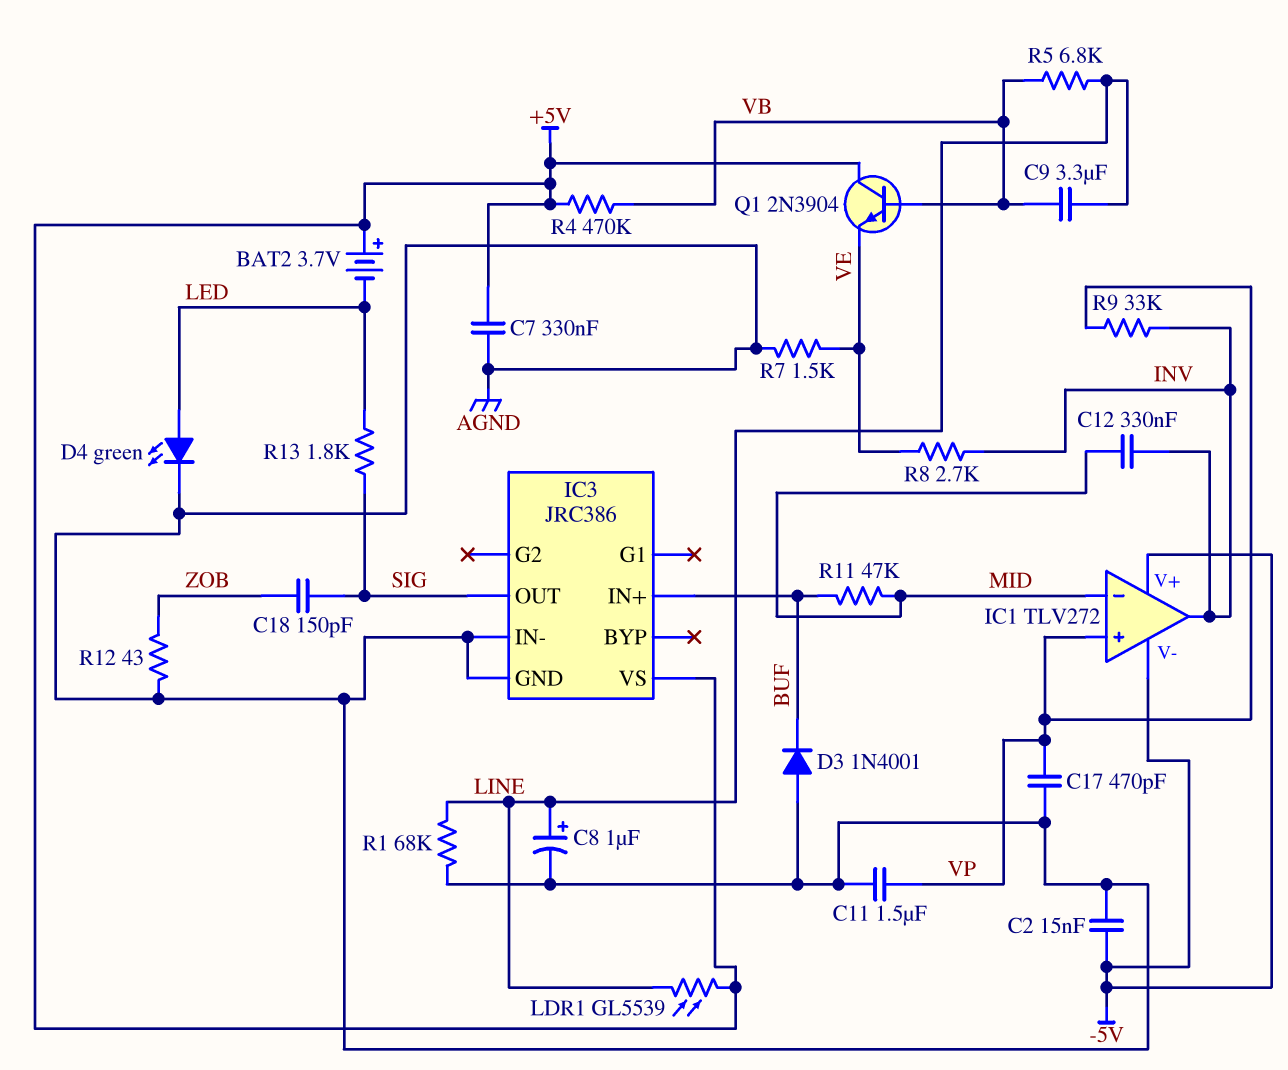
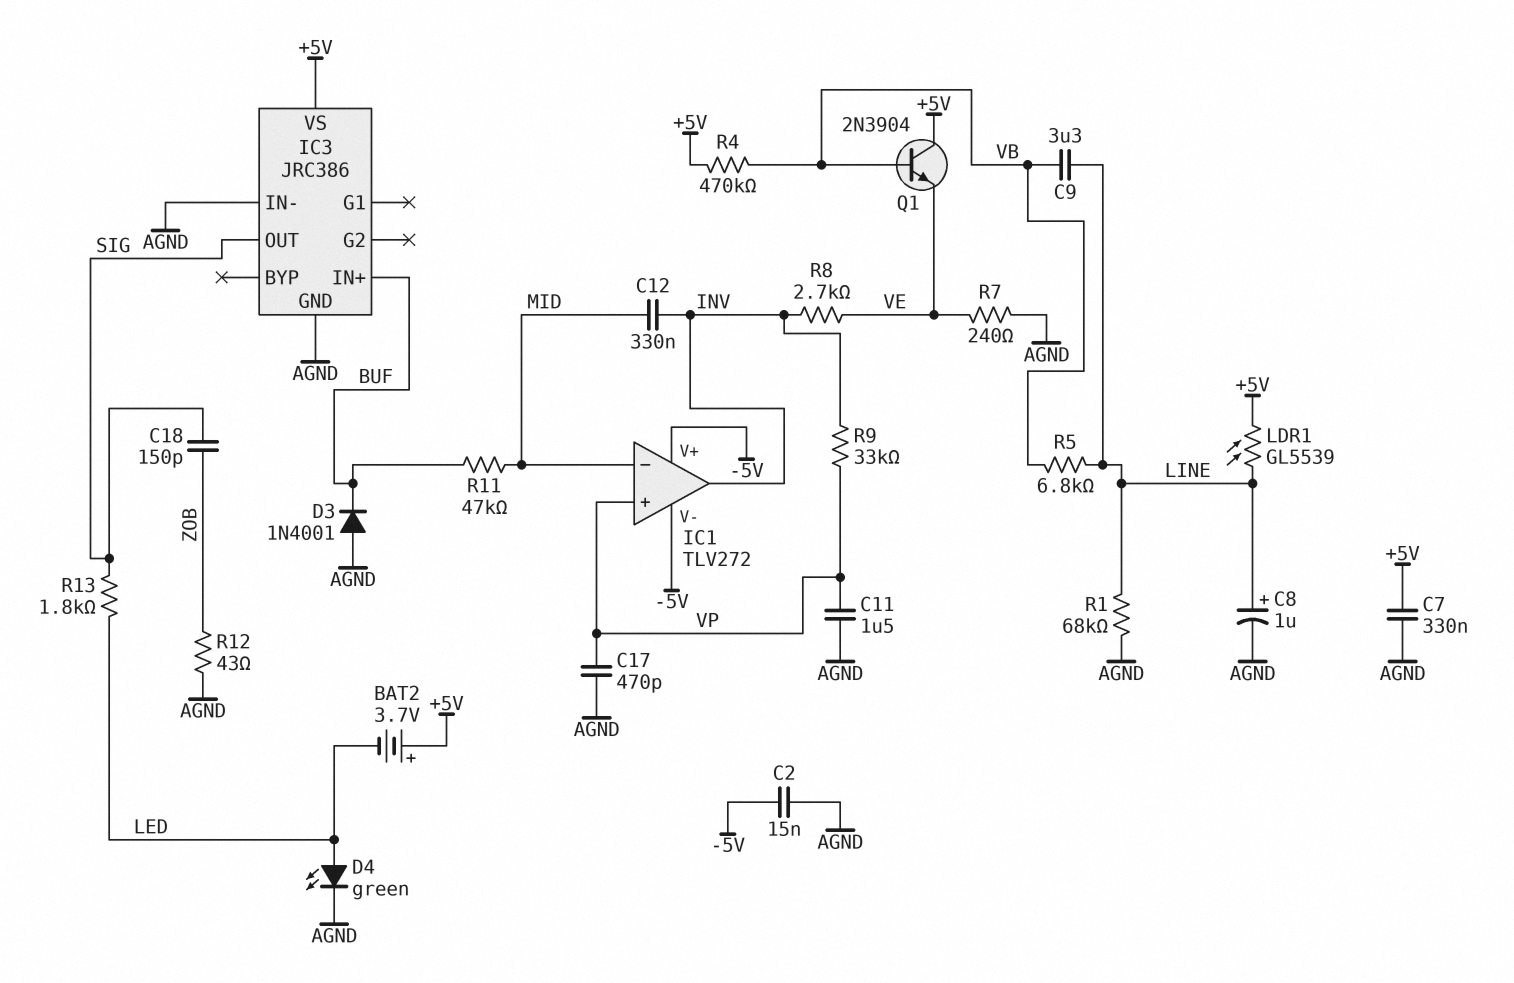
R7: 1.5k (AGND, VE) -> 240 (AGND, VE)

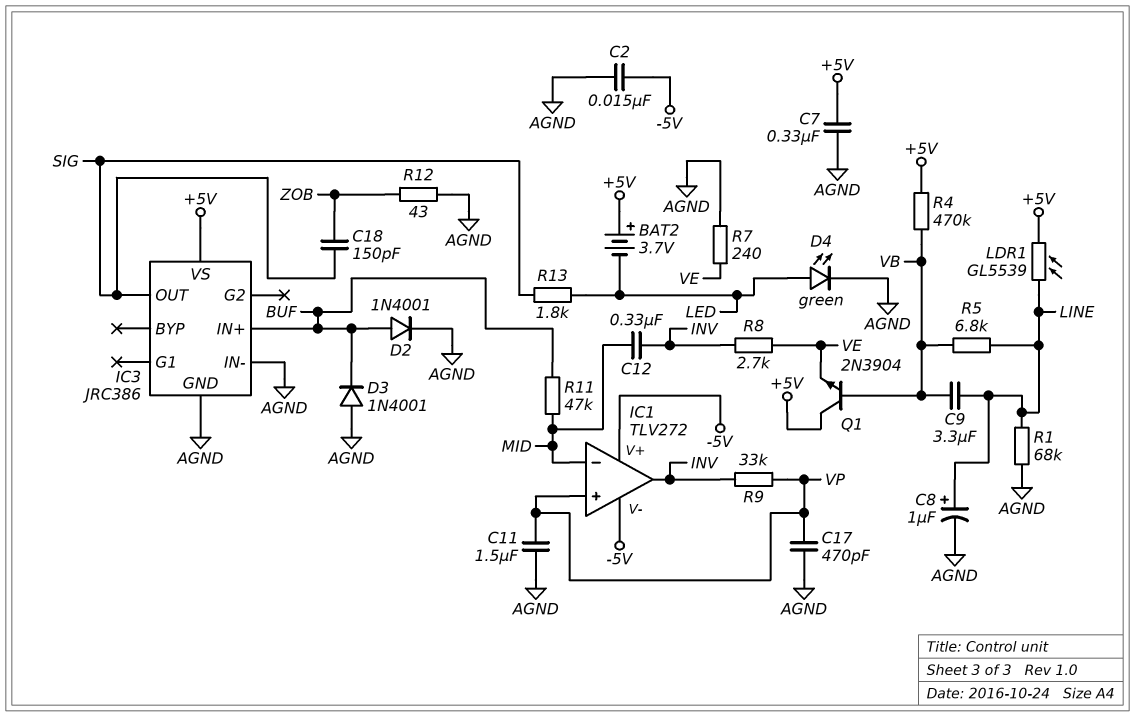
D2: none -> diode 1N4001 (A BUF, K AGND)

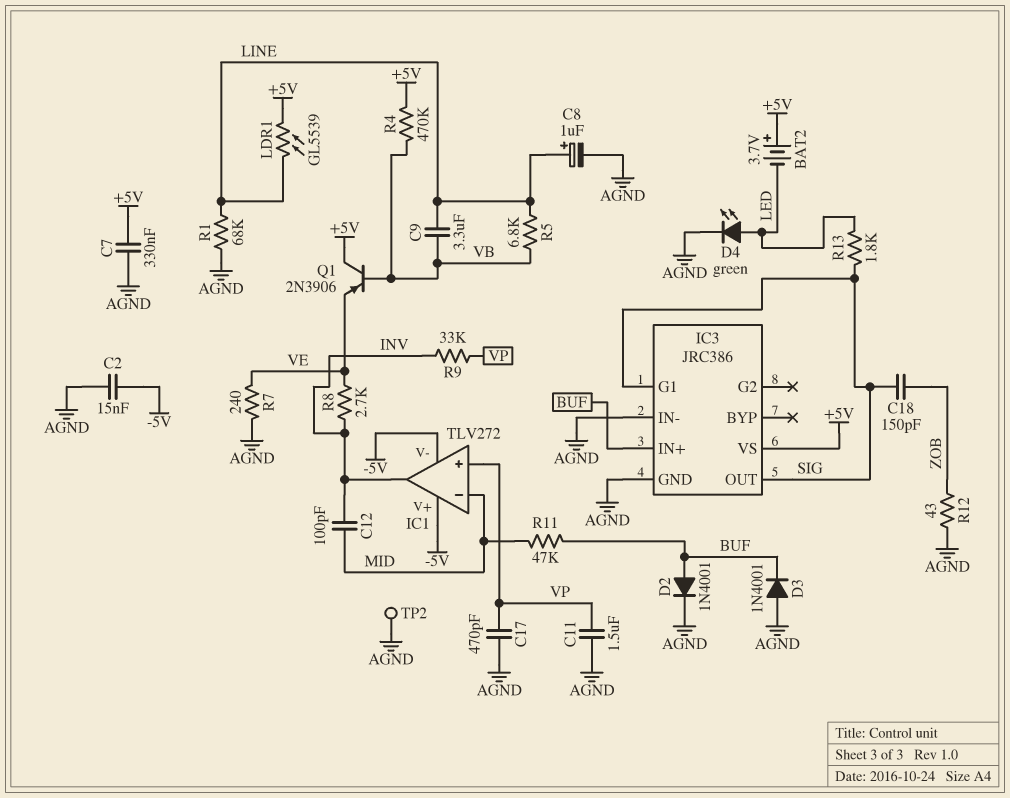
C12: 330nF (INV, MID) -> 100pF (INV, MID)
IC3 pin G1: none -> SIG
Q1: NPN 2N3904 (B VB, C +5V, E VE) -> PNP 2N3906 (B VB, C +5V, E VE)
TP2: none -> test point (AGND)

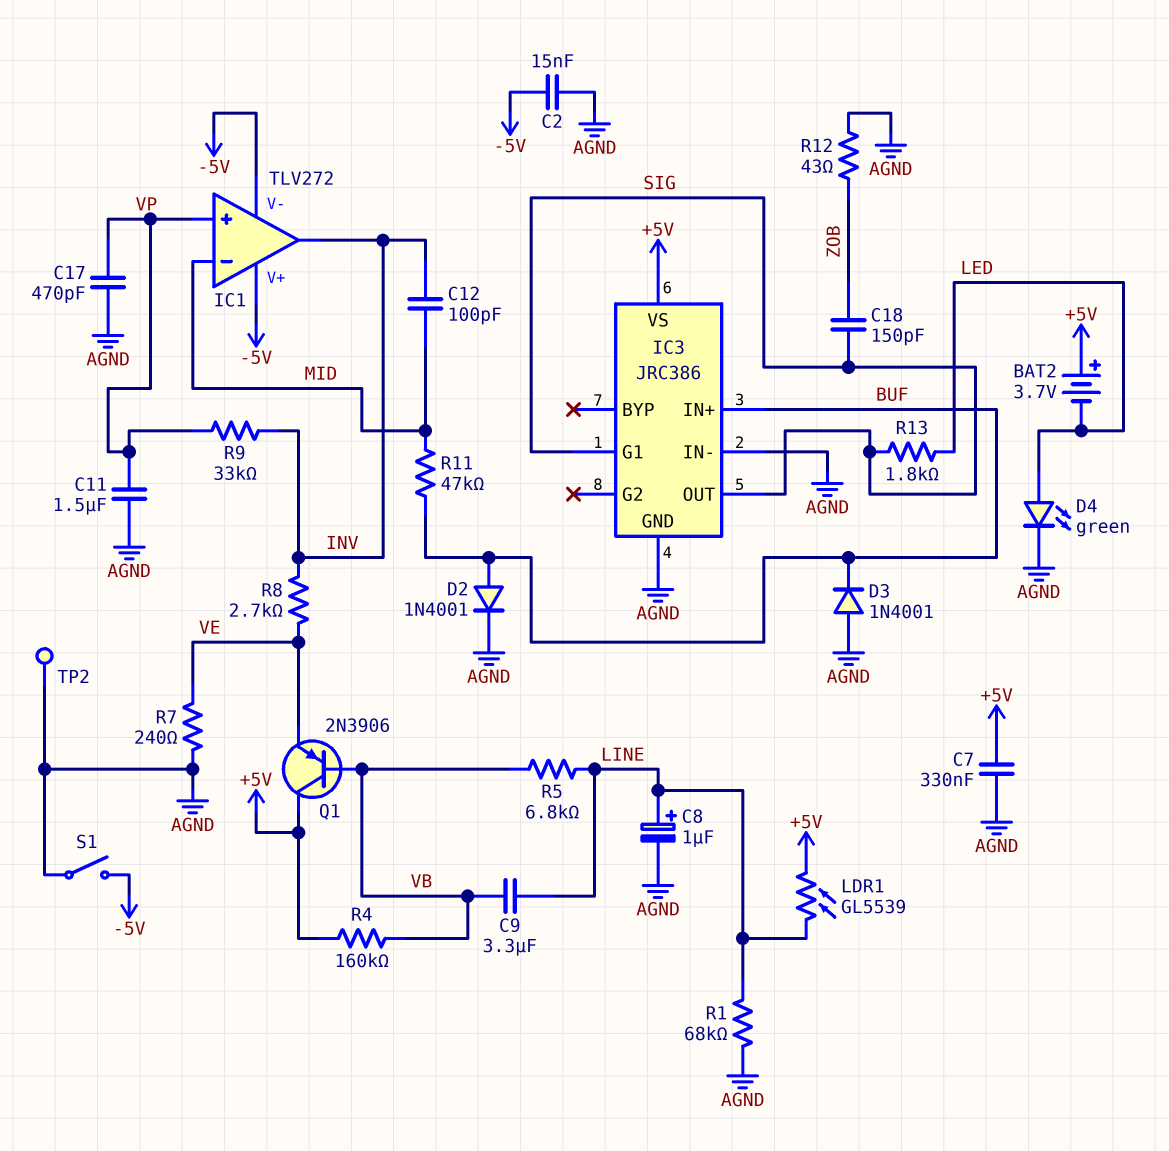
R4: 470k (+5V, VB) -> 160k (+5V, VB)
S1: none -> switch (-5V, AGND)

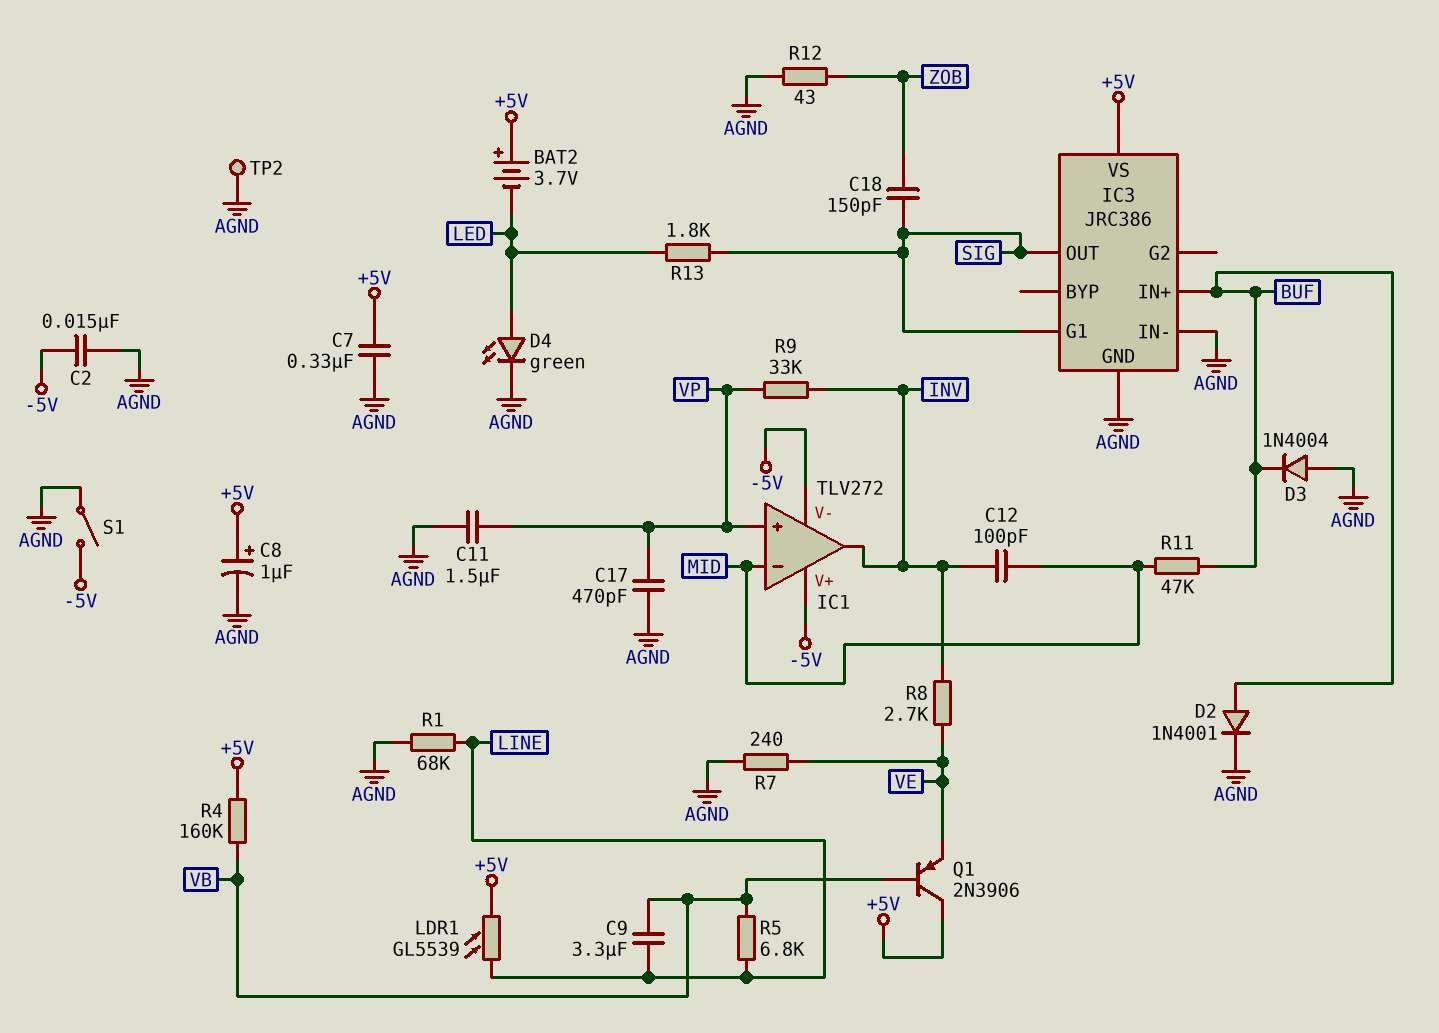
C8: 1uF (plus LINE, minus AGND) -> 1uF (plus +5V, minus AGND)
D3: diode 1N4001 (A AGND, K BUF) -> diode 1N4004 (A AGND, K BUF)

